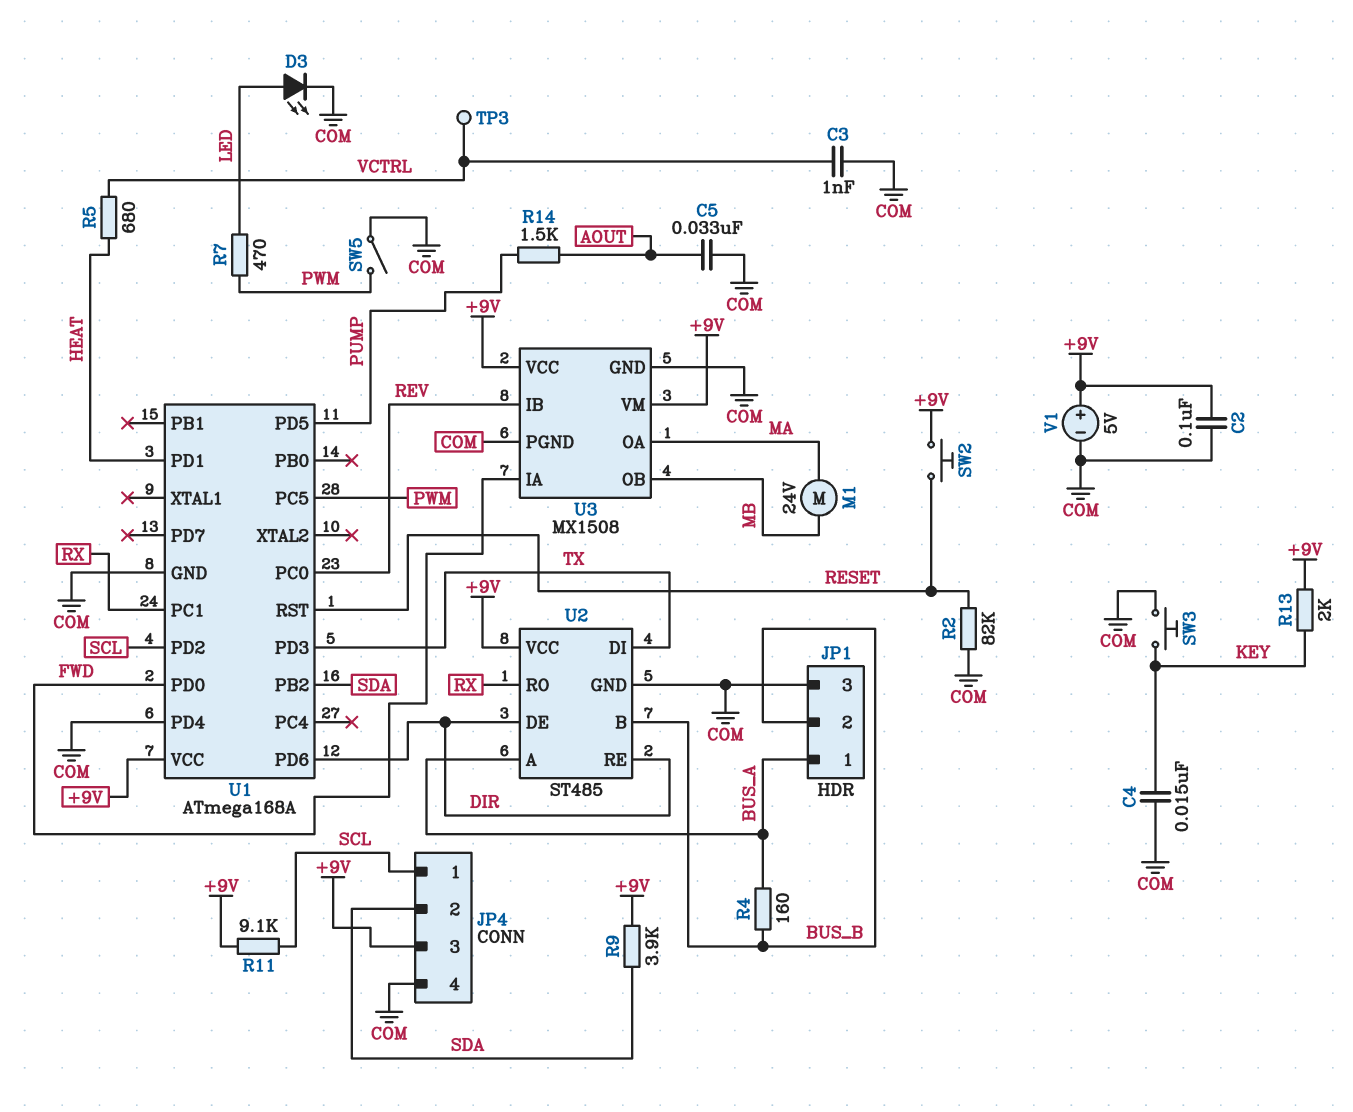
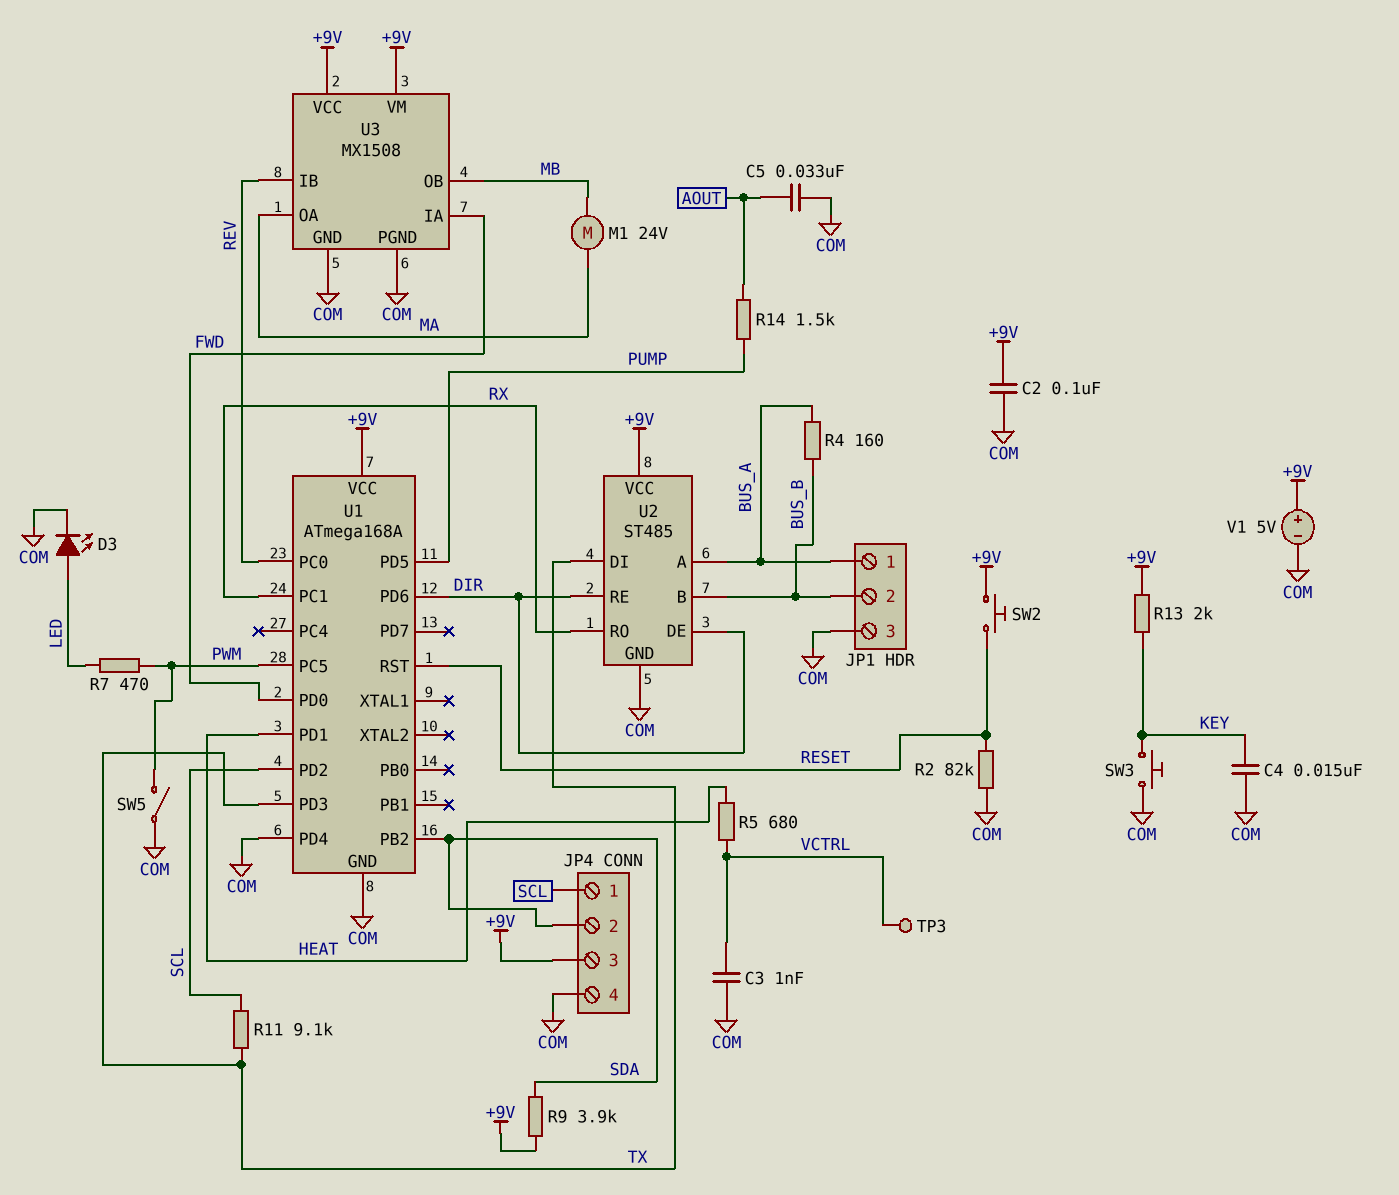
R11: 9.1k (+9V, SCL) -> 9.1k (SCL, TX)

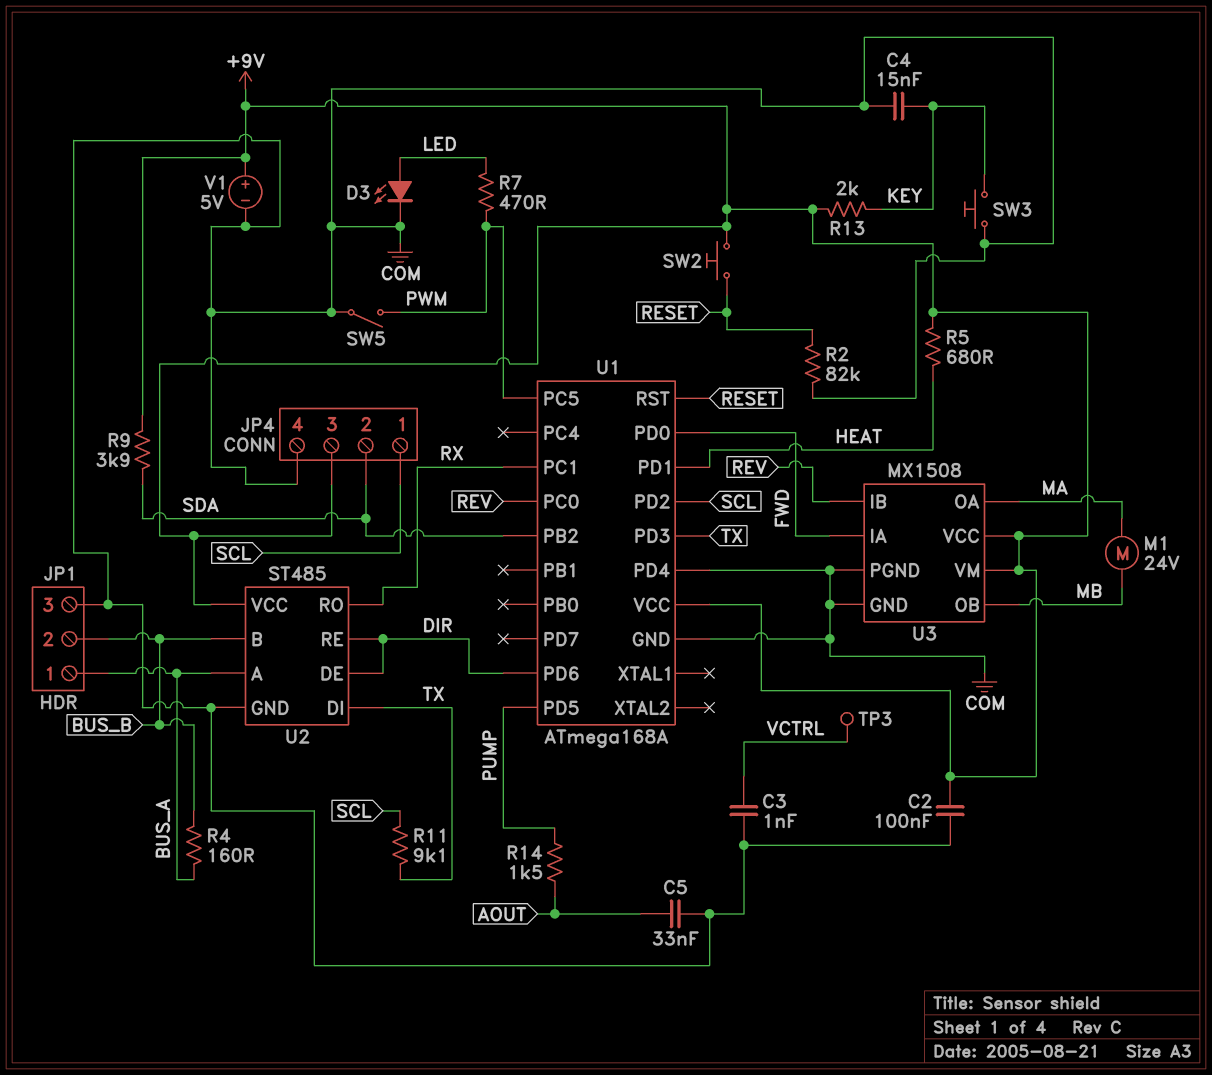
R5: 680 (HEAT, VCTRL) -> 680 (+9V, HEAT)

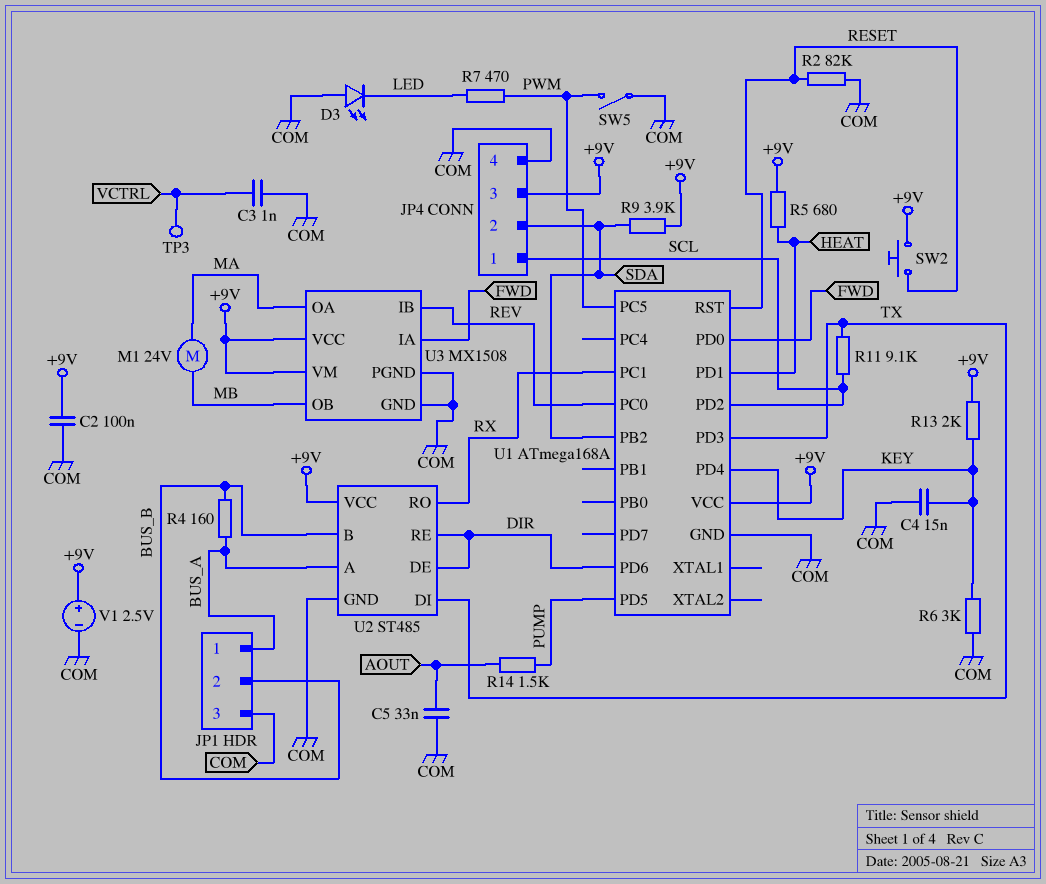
D3: LED (A LED, K COM) -> LED (A COM, K LED)
R6: none -> 3k (COM, KEY)
SW3: button (COM, KEY) -> none
U1 pin PD4: COM -> KEY
V1: 5V (plus +9V, minus COM) -> 2.5V (plus +9V, minus COM)

